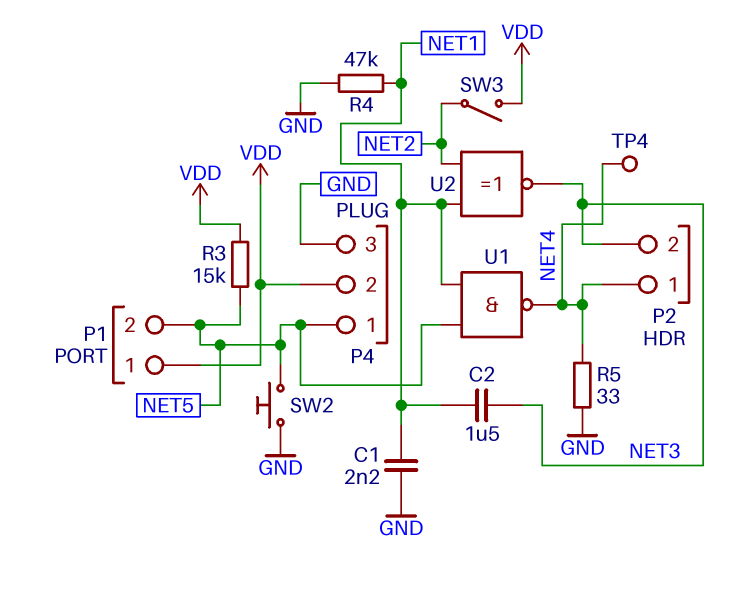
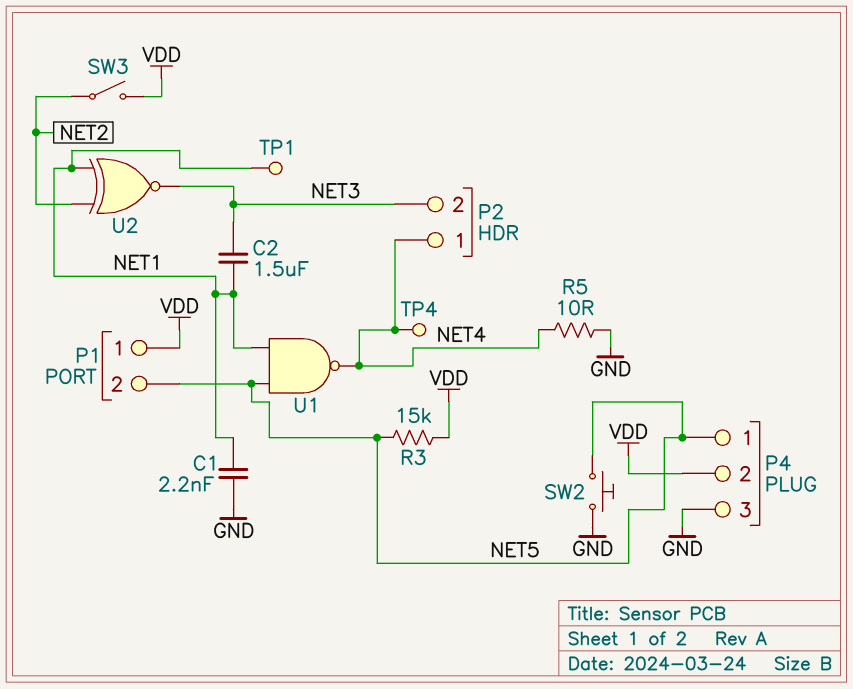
R4: 47k (GND, NET1) -> none
R5: 33 (GND, NET4) -> 10 (GND, NET4)
TP1: none -> test point (NET1)

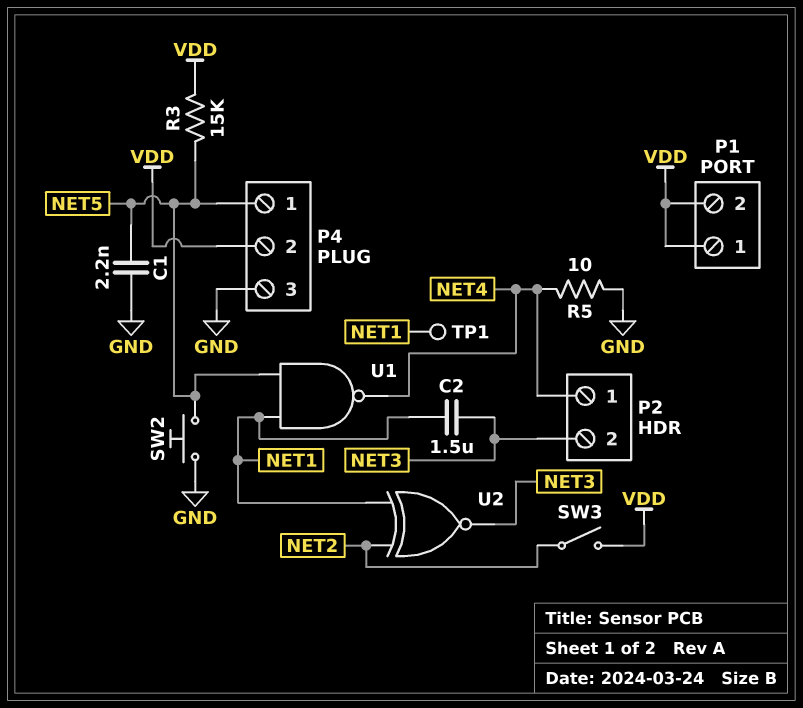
C1: 2.2nF (GND, NET1) -> 2.2nF (GND, NET5)
P1 pin 2: NET5 -> VDD
TP4: test point (NET4) -> none

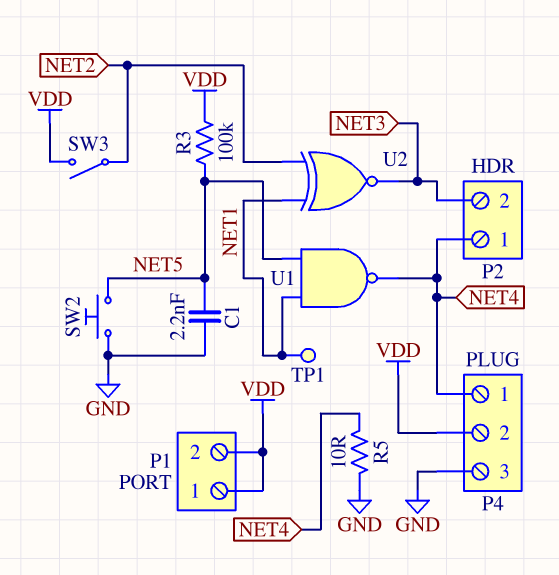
C2: 1.5uF (NET1, NET3) -> none
P4 pin 1: NET5 -> NET4
R3: 15k (NET5, VDD) -> 100k (NET5, VDD)

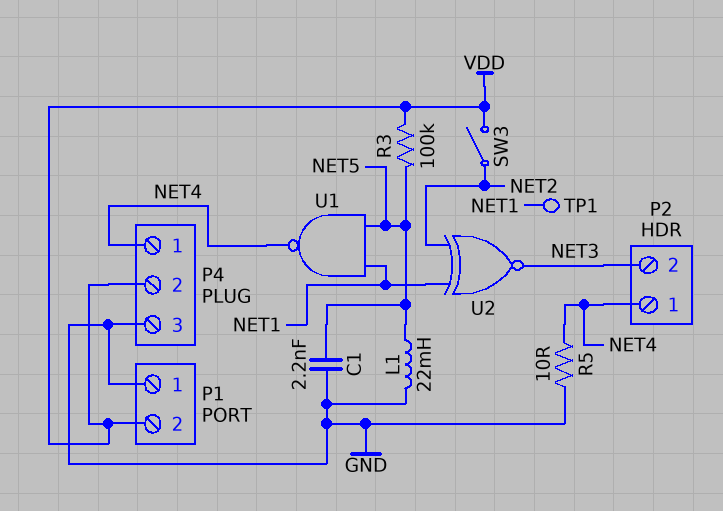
L1: none -> 22mH (GND, NET5)
P1 pin 1: VDD -> GND
SW2: button (GND, NET5) -> none

